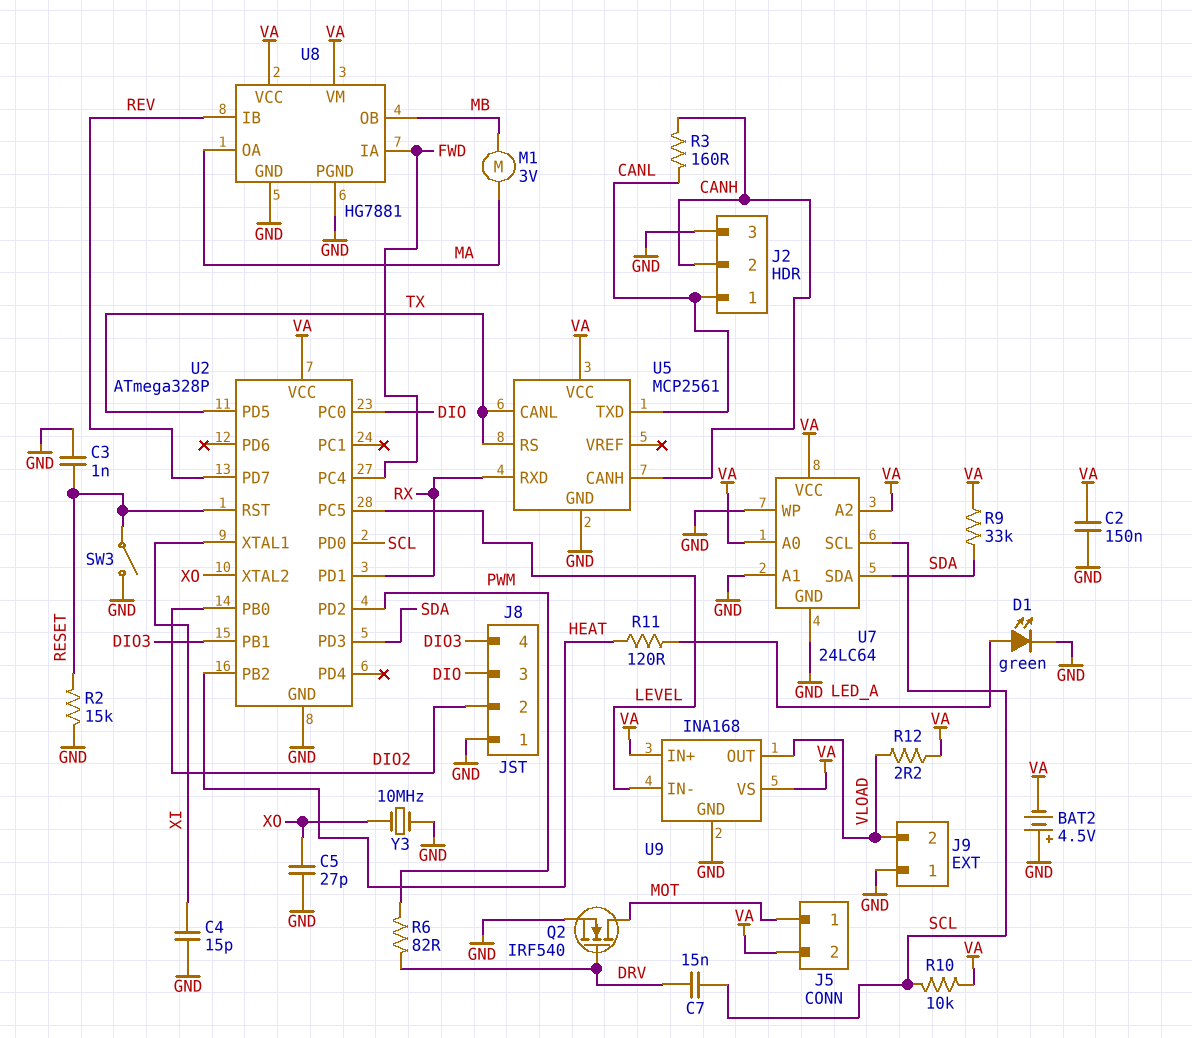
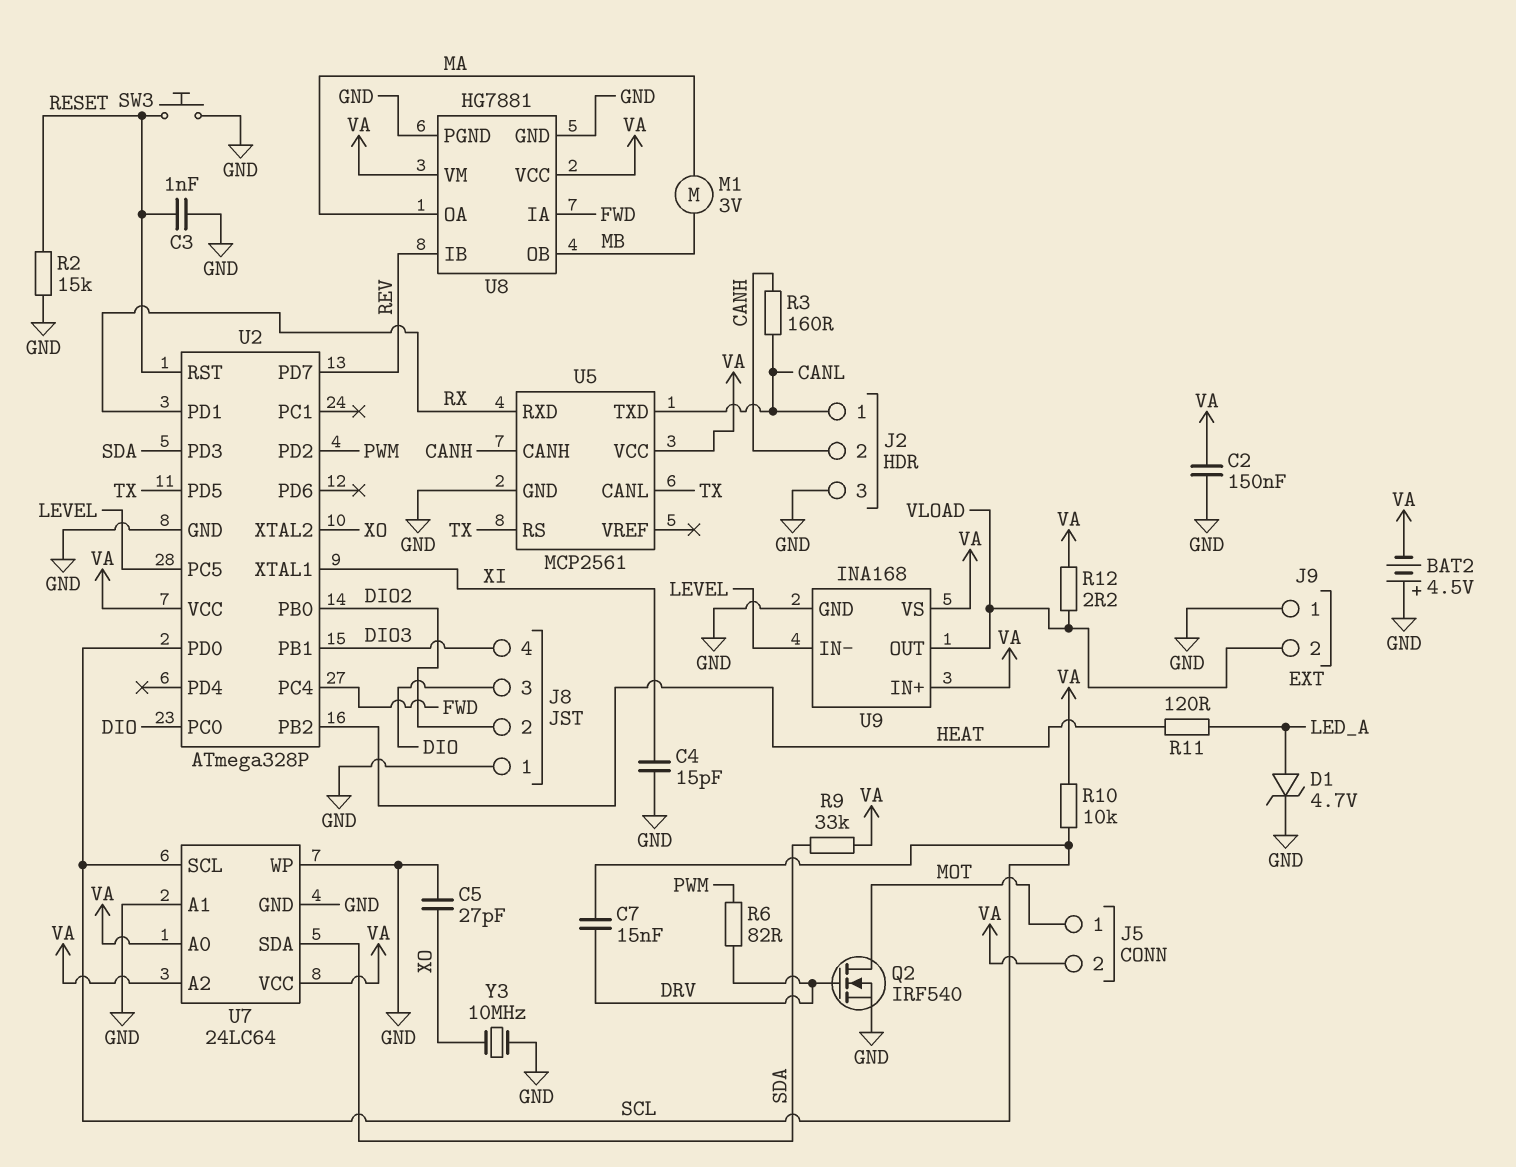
D1: LED green (A LED_A, K GND) -> zener 4.7V (A LED_A, K GND)
SW3: switch (GND, RESET) -> button (GND, RESET)

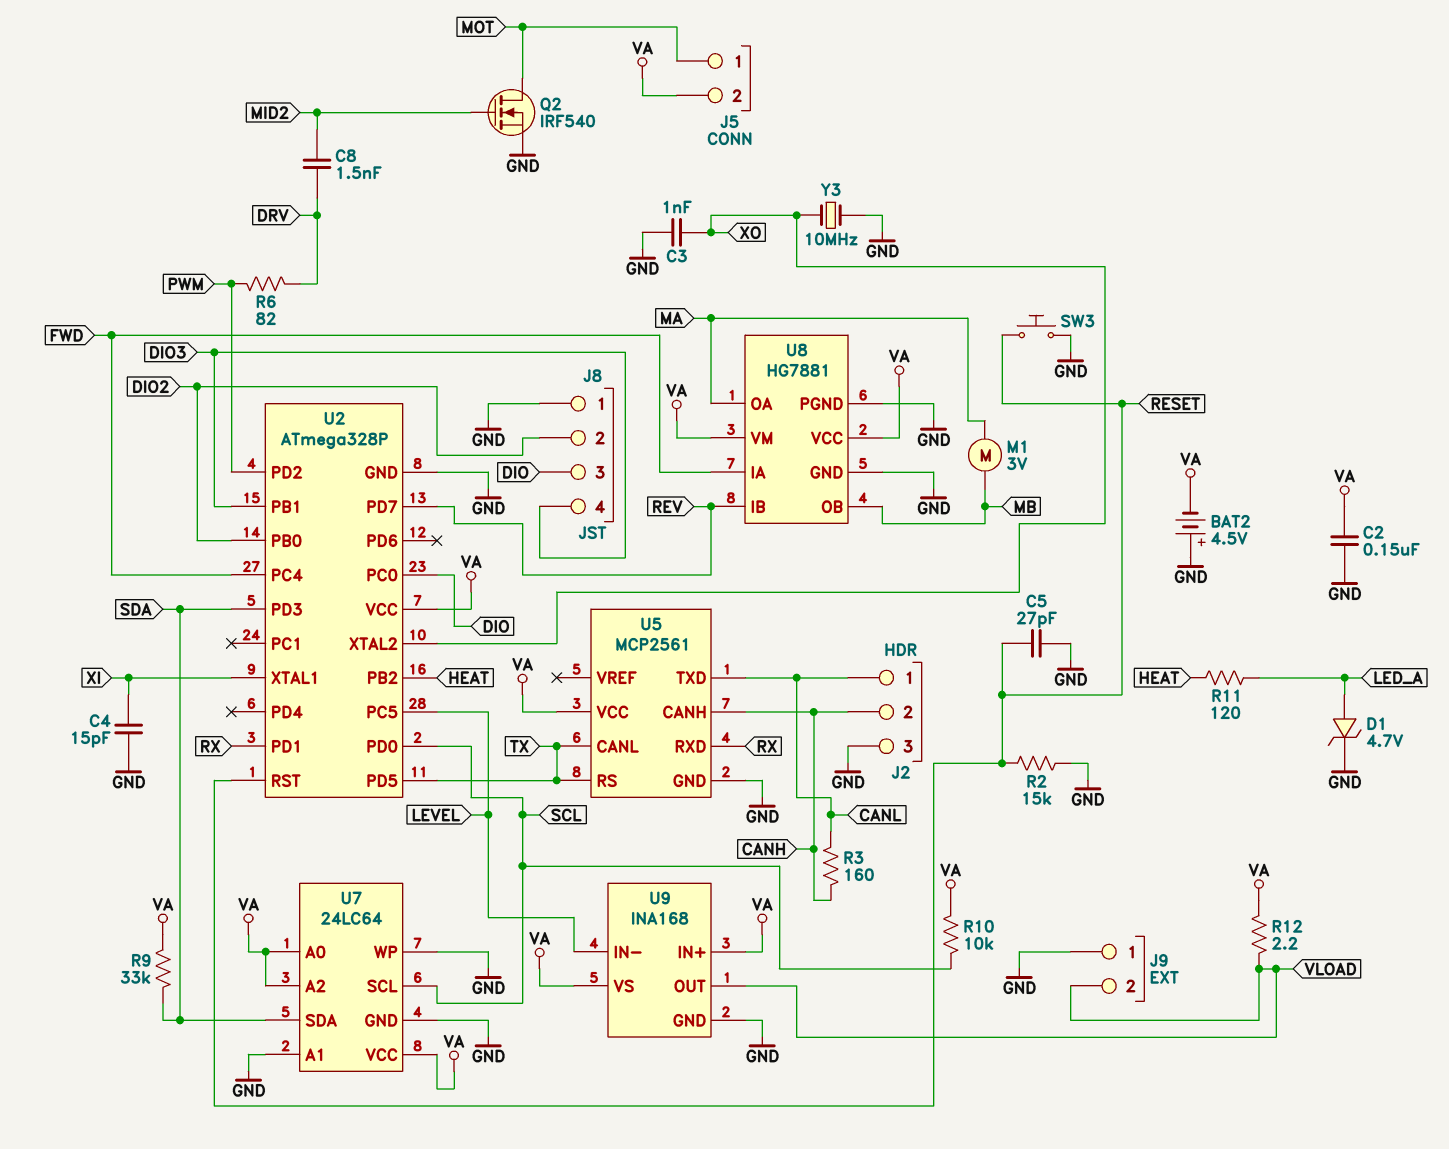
C3: 1nF (GND, RESET) -> 1nF (GND, XO)
C5: 27pF (GND, XO) -> 27pF (GND, RESET)
C7: 15nF (DRV, SCL) -> none
C8: none -> 1.5nF (DRV, MID2)
Q2: NMOS IRF540 (G DRV, D MOT, S GND) -> NMOS IRF540 (G MID2, D MOT, S GND)

